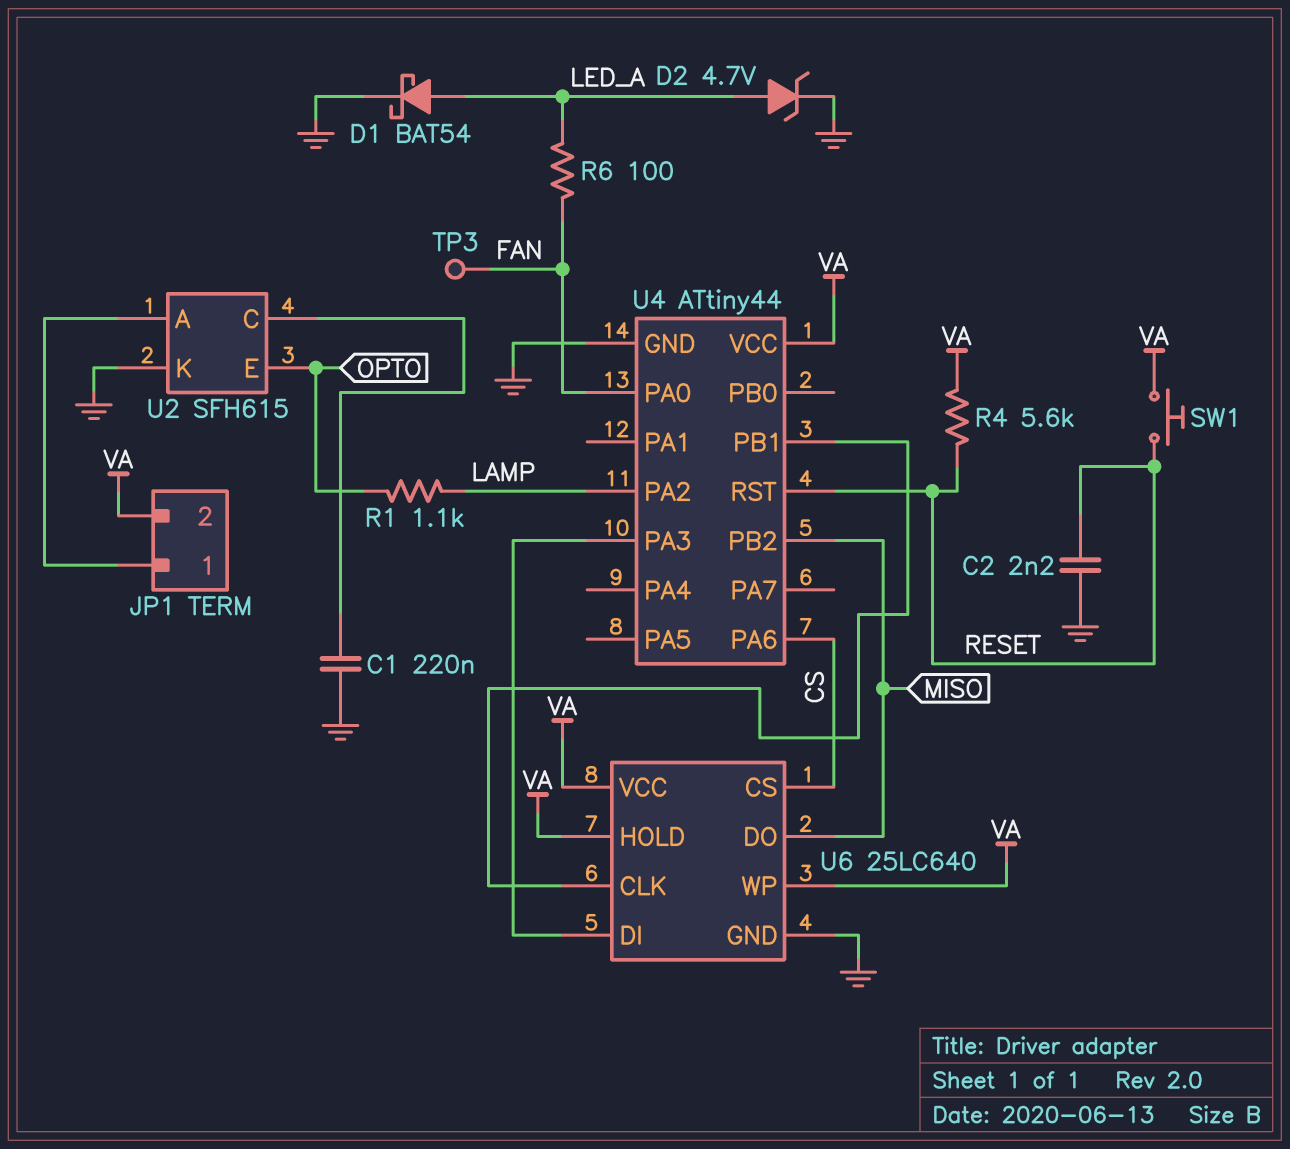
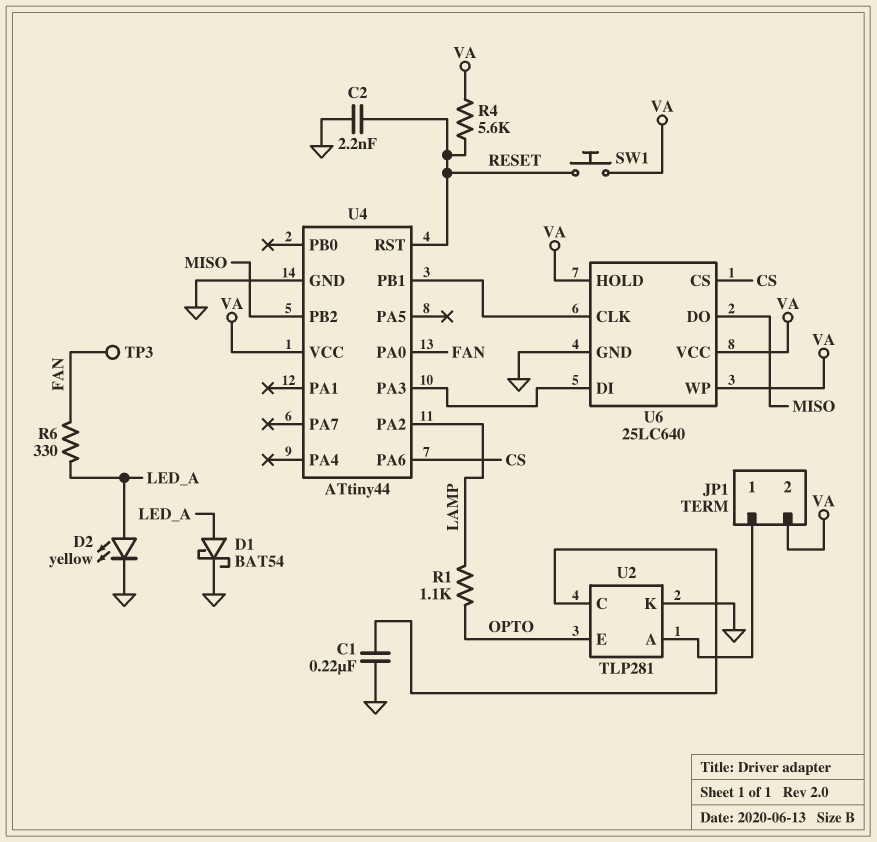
D2: zener 4.7V (A LED_A, K GND) -> LED yellow (A LED_A, K GND)
R6: 100 (FAN, LED_A) -> 330 (FAN, LED_A)
U2: SFH615 -> TLP281

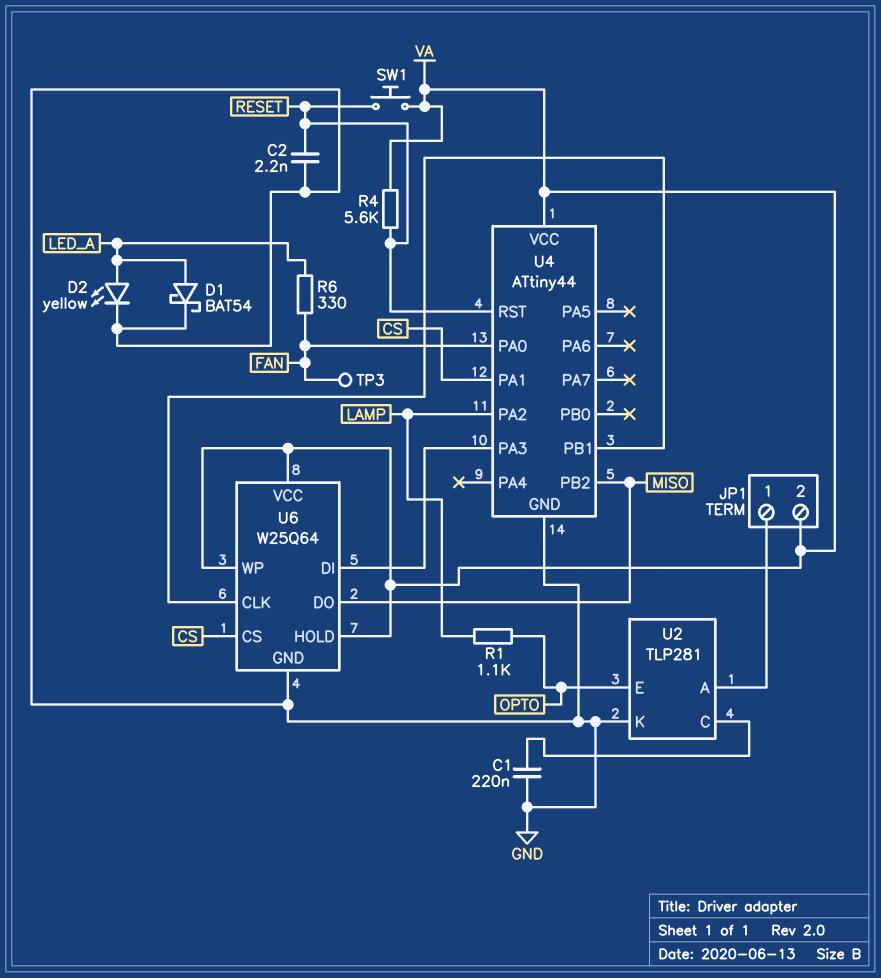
U4 pin PA1: none -> CS
U4 pin PA6: CS -> none
U6: 25LC640 -> W25Q64

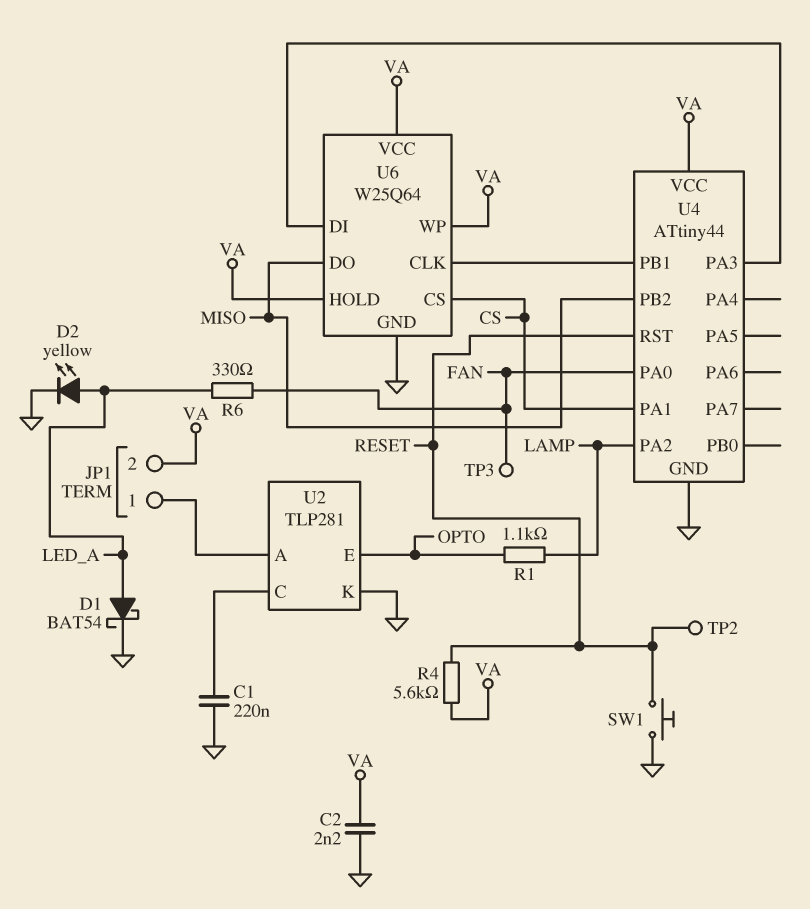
C2: 2.2nF (GND, RESET) -> 2.2nF (GND, VA)
SW1: button (RESET, VA) -> button (GND, RESET)
TP2: none -> test point (RESET)

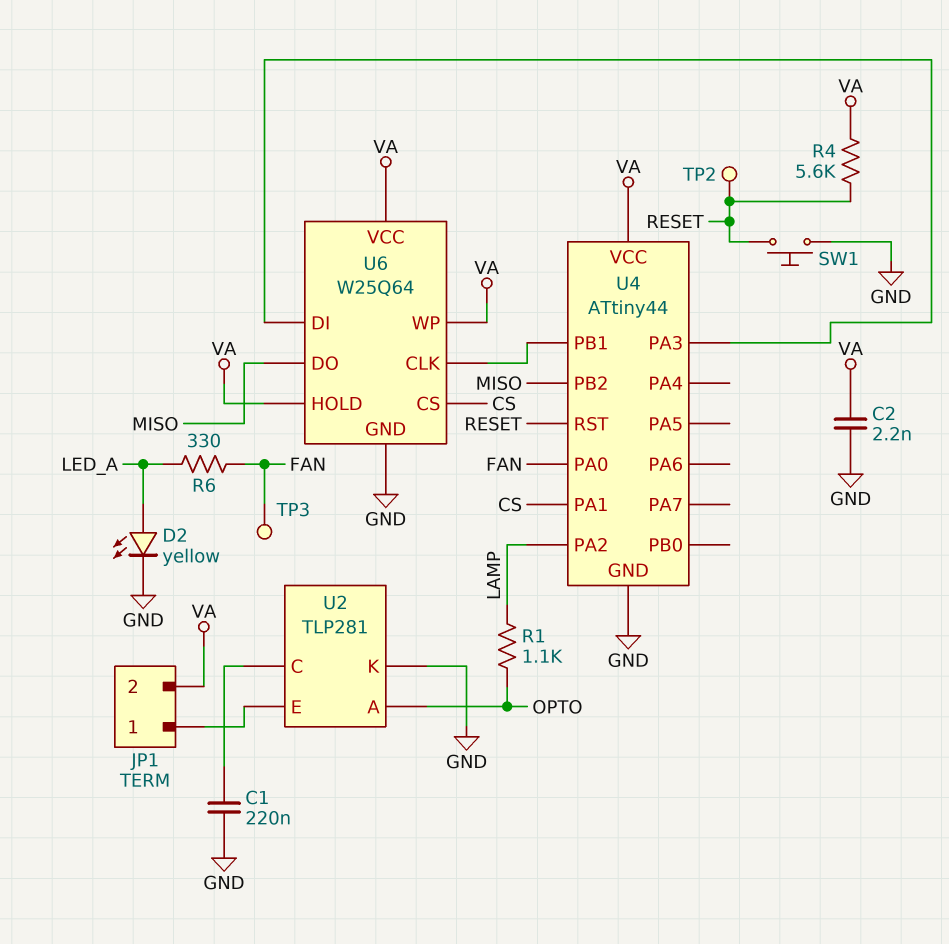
D1: schottky BAT54 (A LED_A, K GND) -> none
U2 pin A: JP1/1 -> OPTO
U2 pin E: OPTO -> JP1/1

